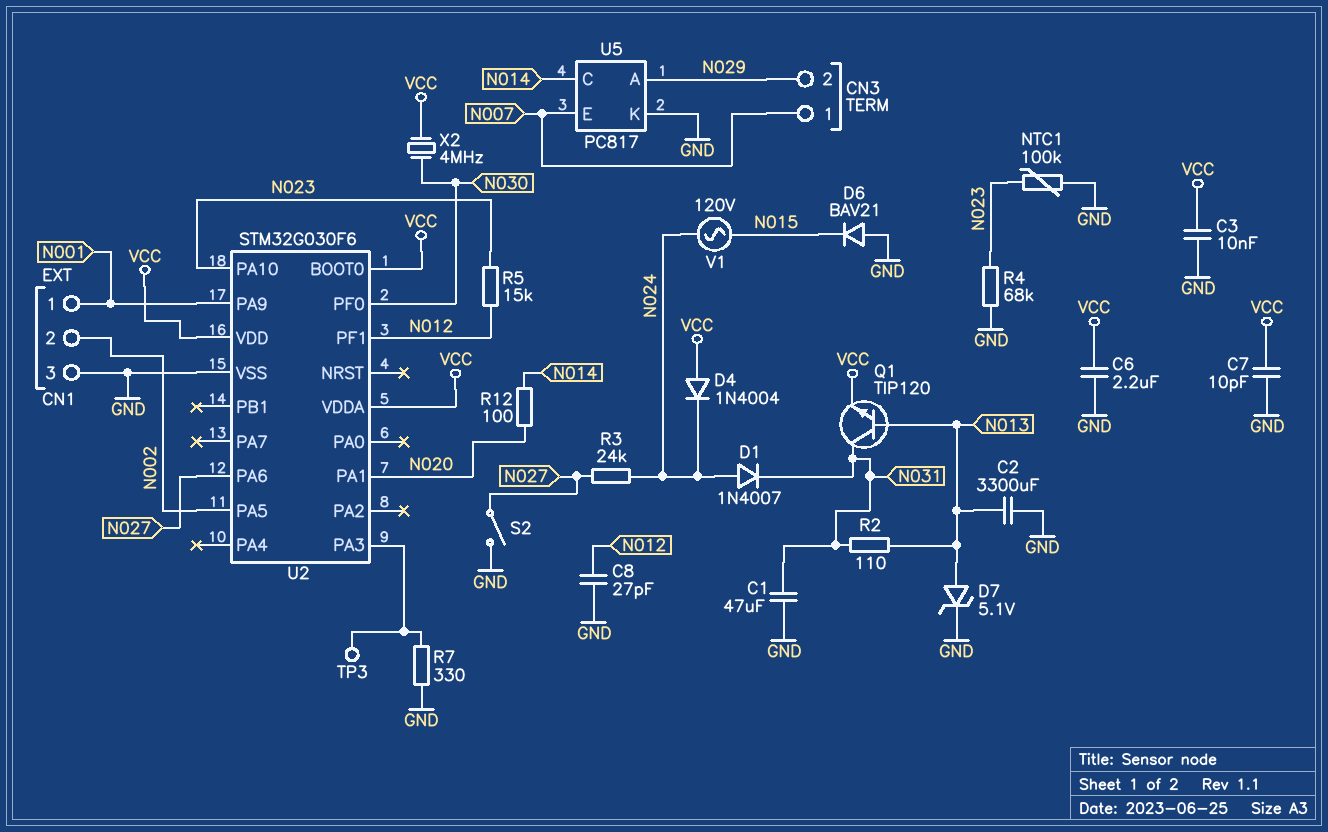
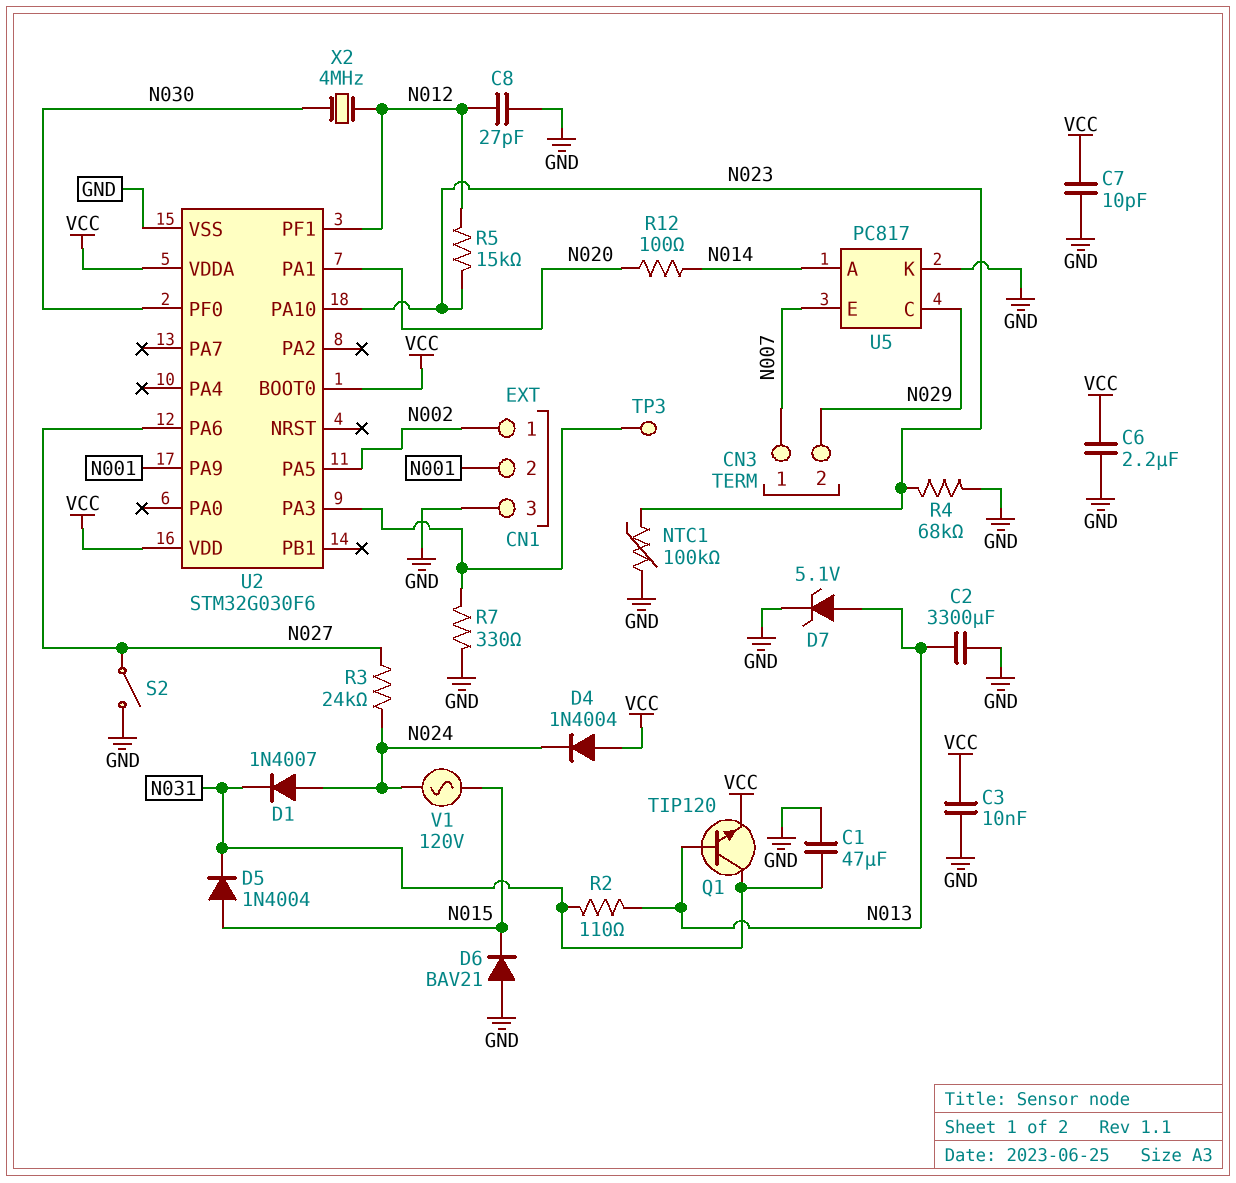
CN1 pin 1: N001 -> N002
CN1 pin 2: N002 -> N001
D5: none -> diode 1N4004 (A N015, K N031)
U5 pin A: N029 -> N014
U5 pin C: N014 -> N029
X2: 4MHz (N030, VCC) -> 4MHz (N012, N030)

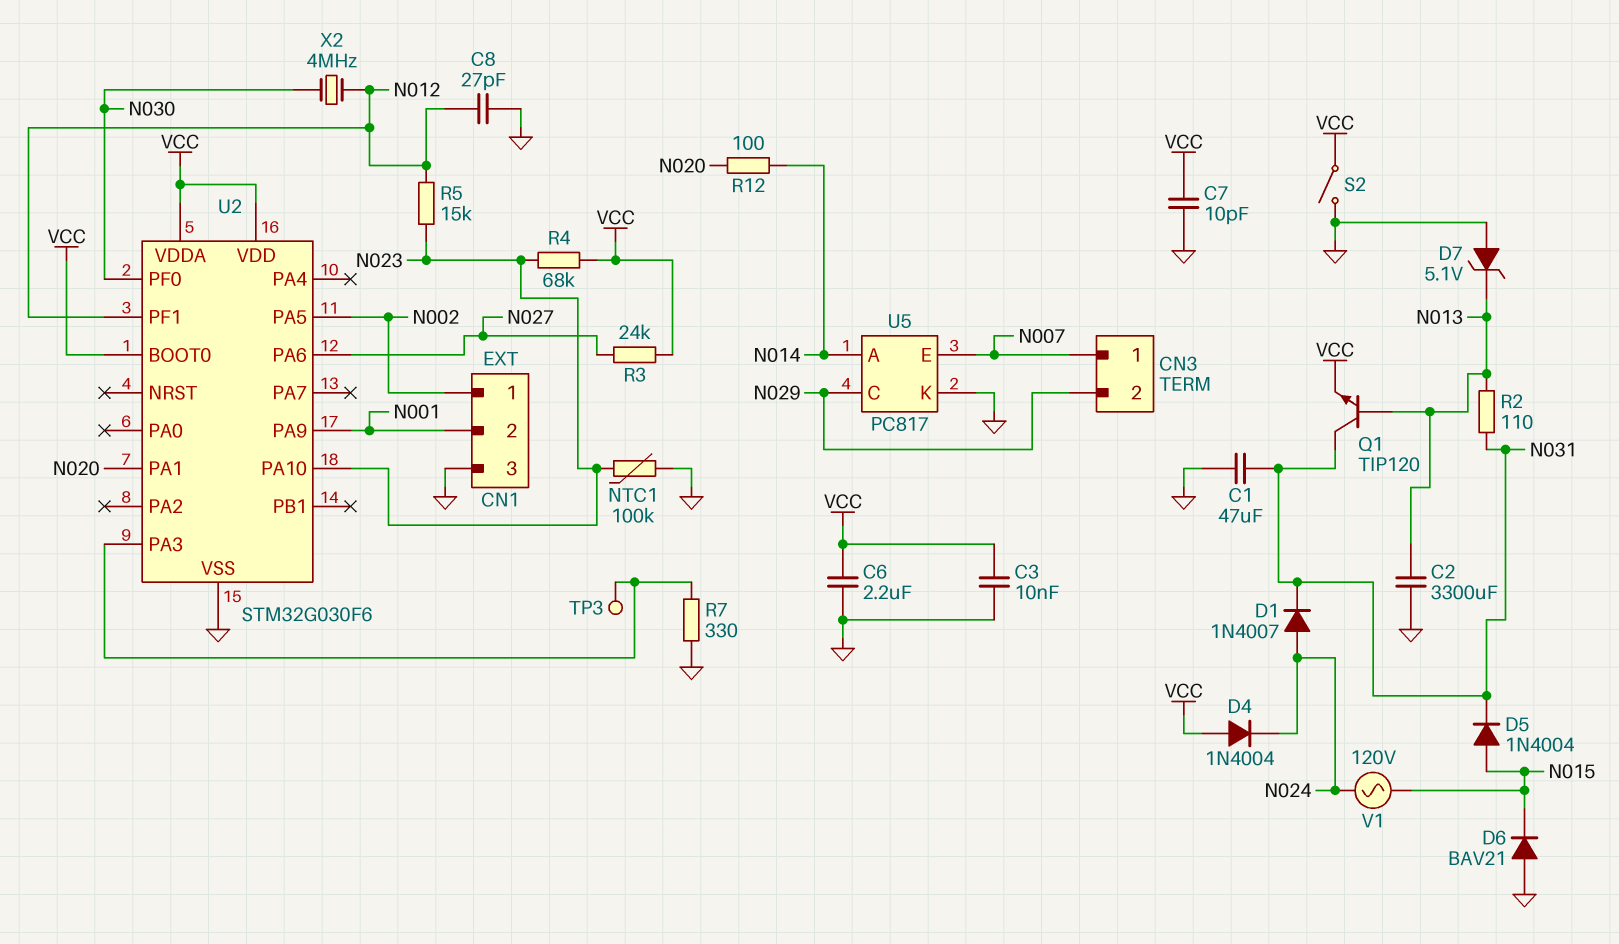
D7: zener 5.1V (A N013, K GND) -> zener 5.1V (A GND, K N013)
R3: 24k (N024, N027) -> 24k (N027, VCC)
R4: 68k (GND, N023) -> 68k (N023, VCC)
S2: switch (GND, N027) -> switch (GND, VCC)

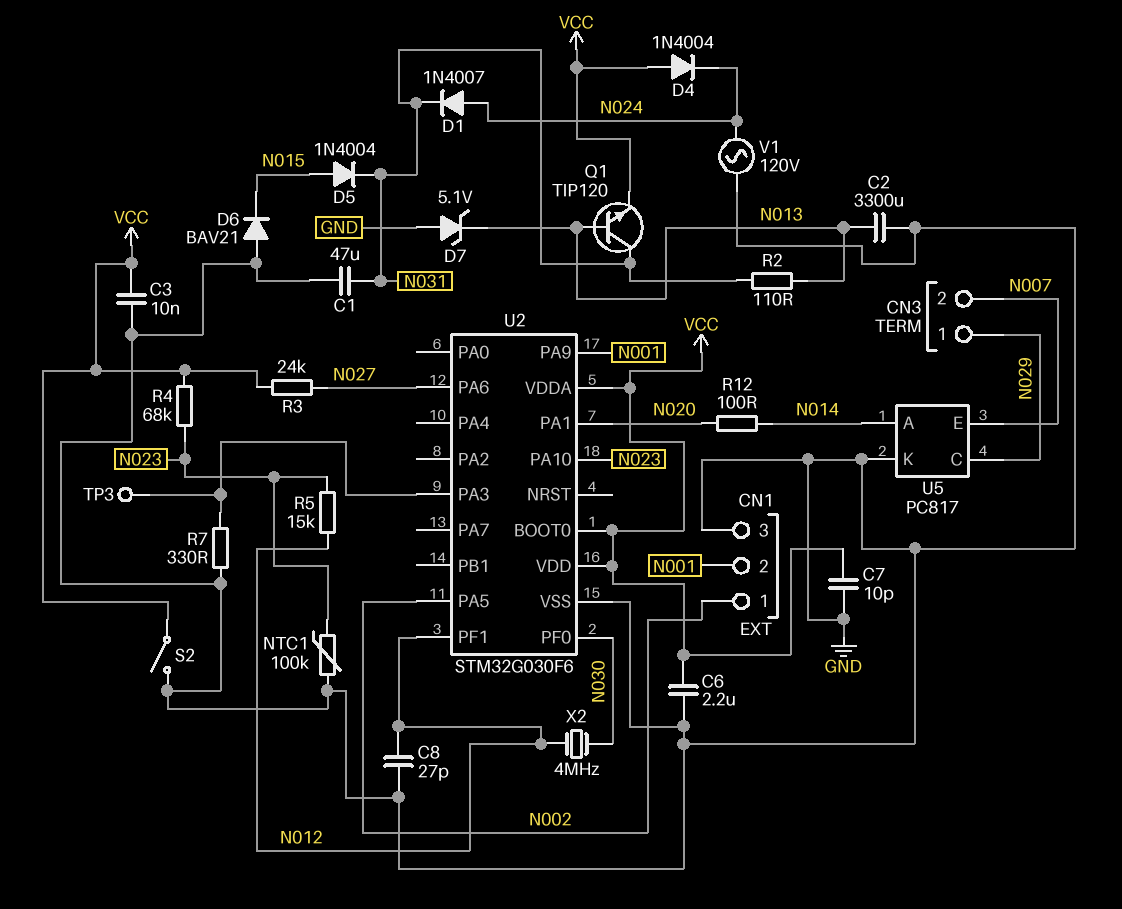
CN3 pin 1: N007 -> N029
CN3 pin 2: N029 -> N007
V1: AC 120V (N015, N024) -> AC 120V (GND, N024)

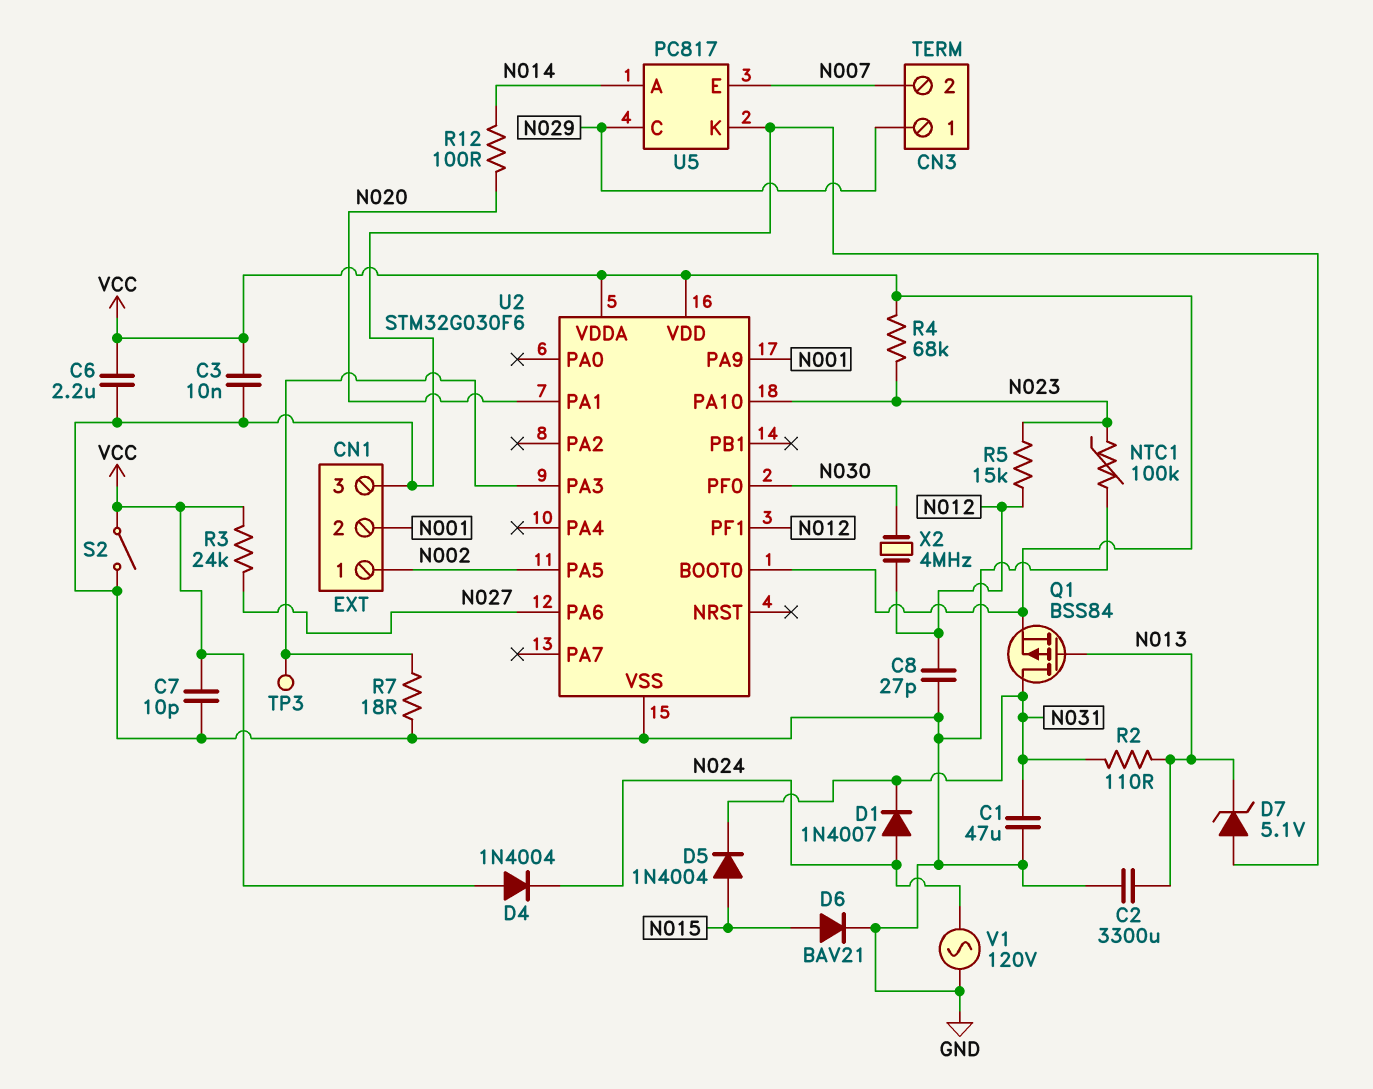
D6: diode BAV21 (A GND, K N015) -> diode BAV21 (A N015, K GND)
Q1: NPN TIP120 (B N013, C N031, E VCC) -> PMOS BSS84 (G N013, D N031, S VCC)
R7: 330 (GND, U2/PA3) -> 18 (GND, U2/PA3)

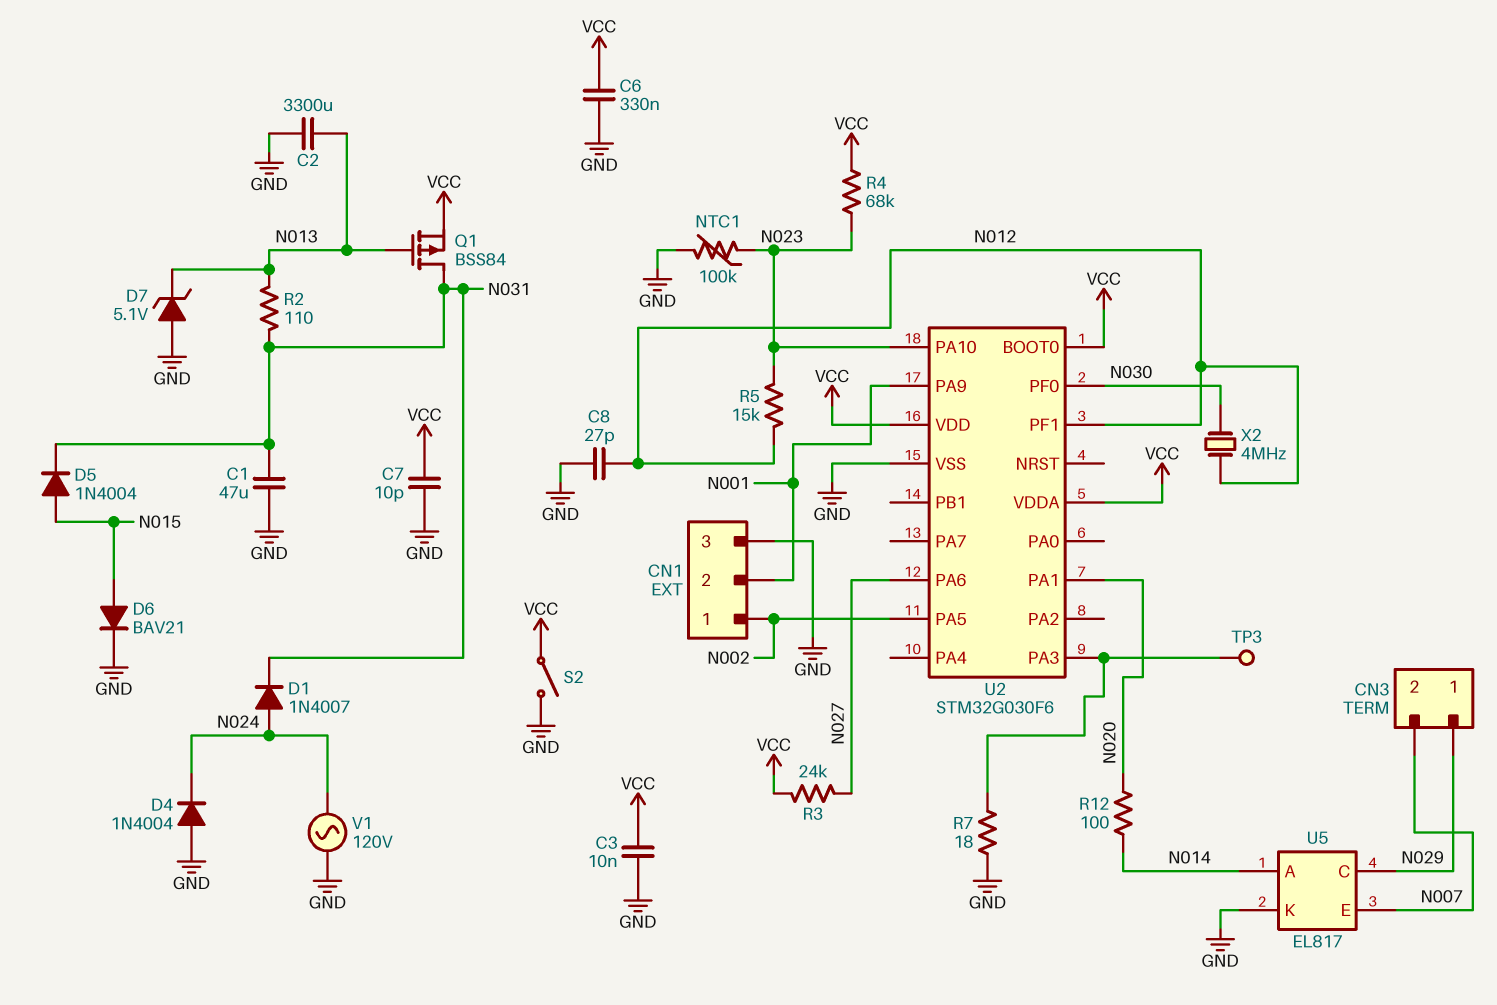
C6: 2.2uF (GND, VCC) -> 330nF (GND, VCC)
D4: diode 1N4004 (A VCC, K N024) -> diode 1N4004 (A GND, K N024)
U5: PC817 -> EL817

